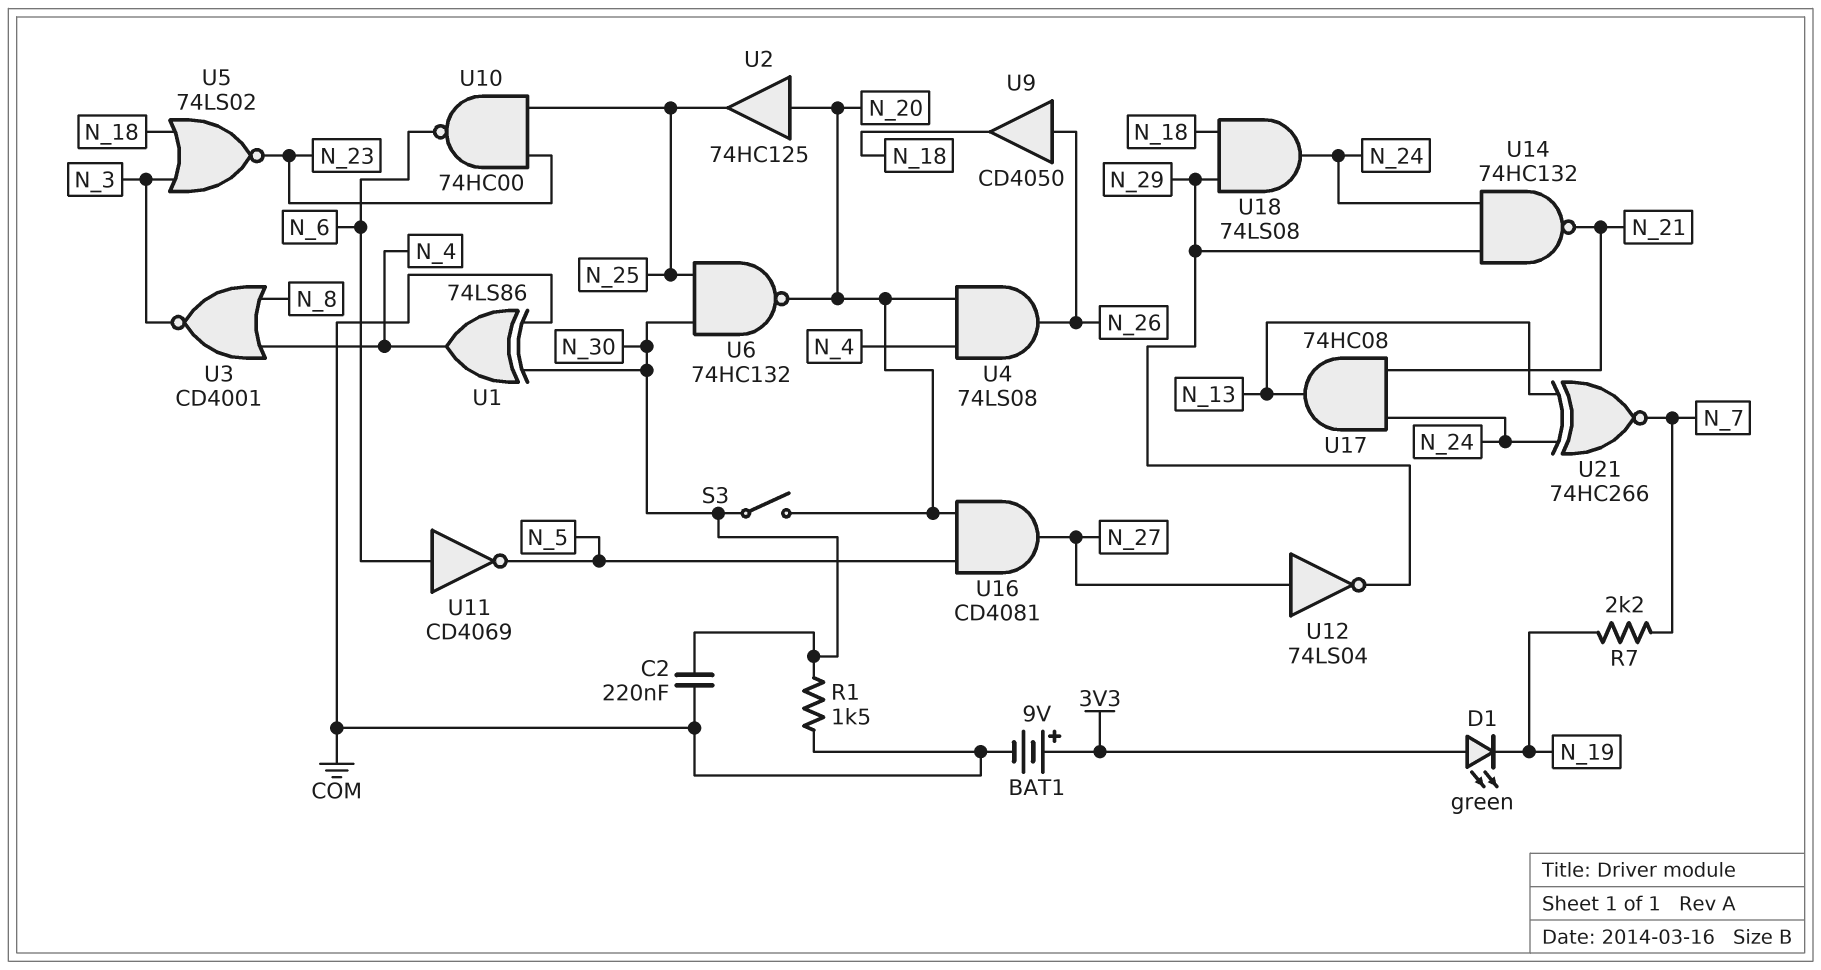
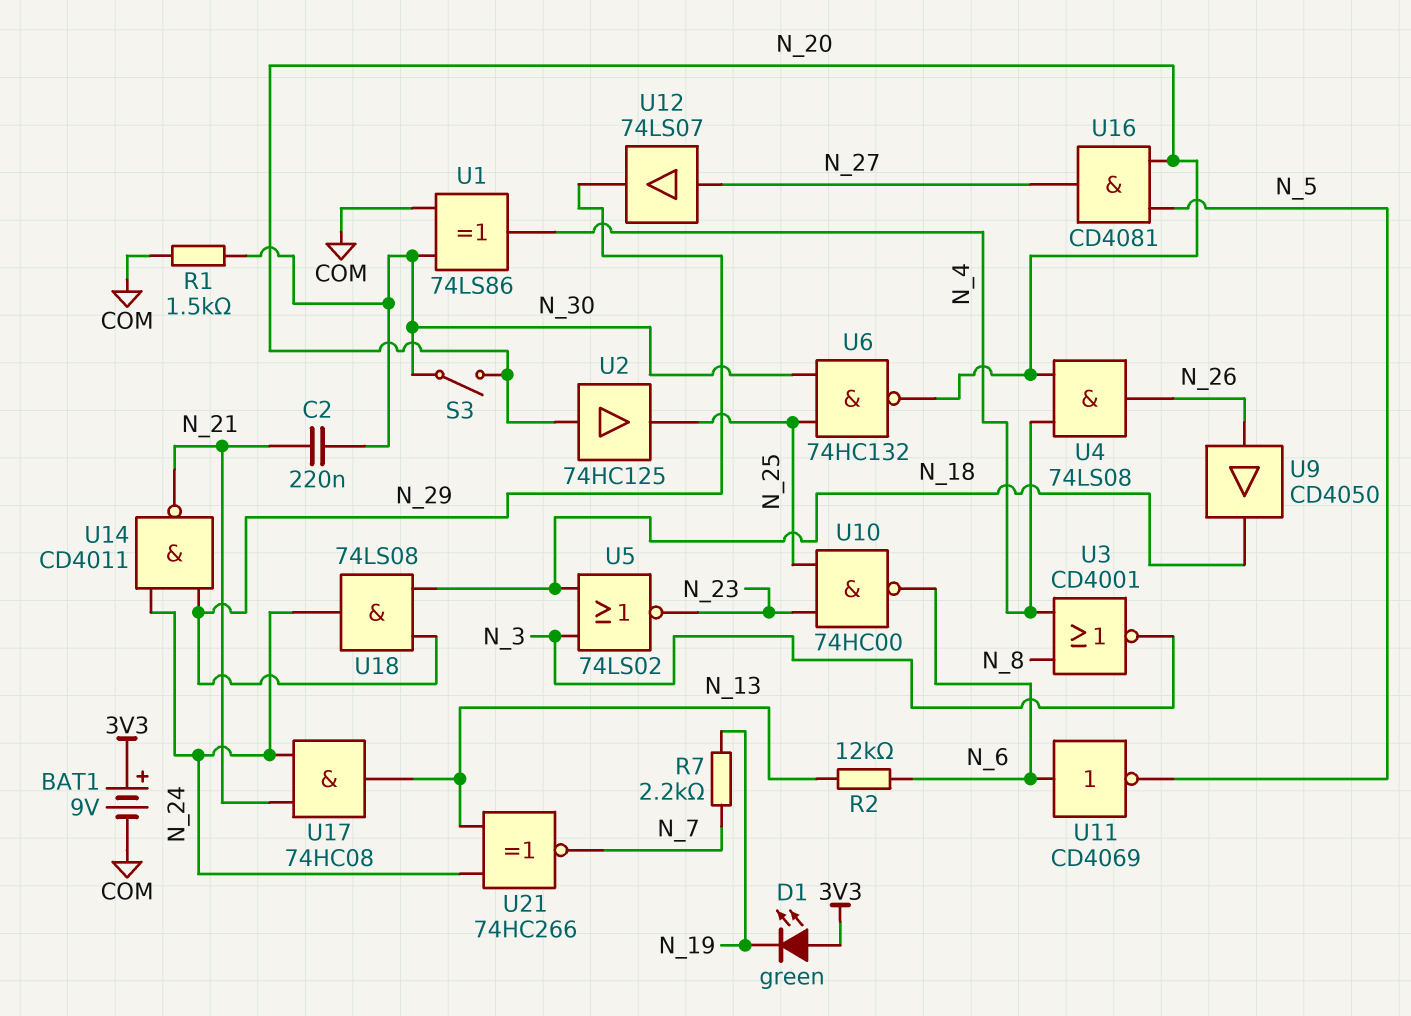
C2: 220nF (COM, N_30) -> 220nF (N_21, N_30)
R2: none -> 12k (N_6, N_13)
U12: NOT 74LS04 (in N_27, out N_29) -> buffer 74LS07 (in N_27, out N_29)
U14: NAND 74HC132 (in N_24, in N_29, out N_21) -> NAND CD4011 (in N_24, in N_29, out N_21)

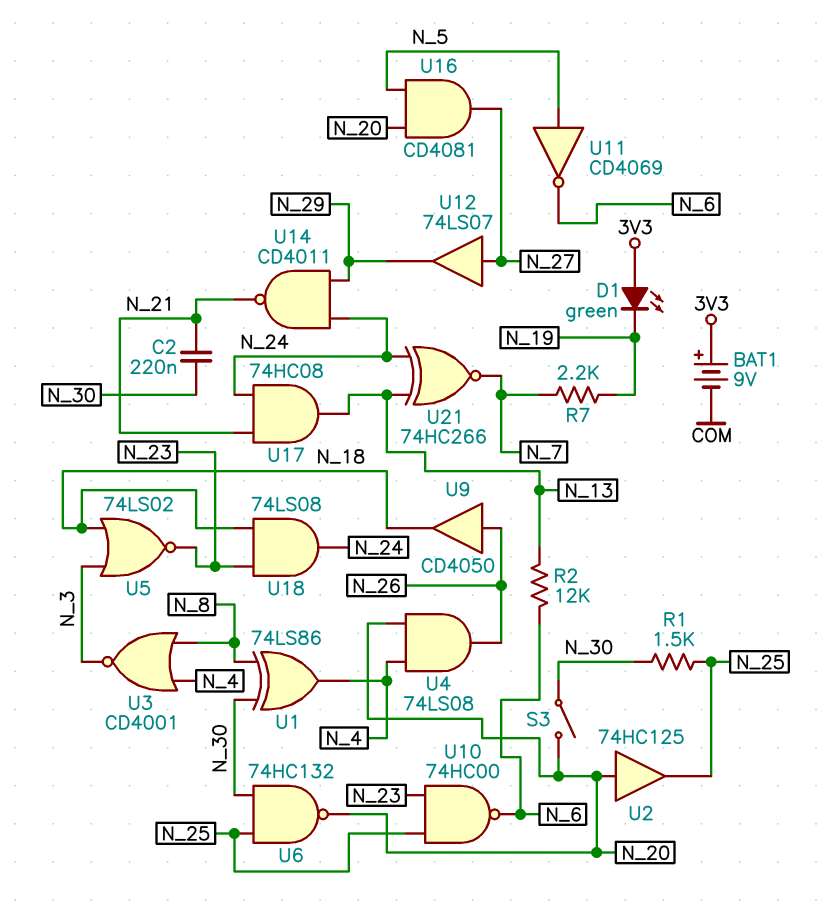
R1: 1.5k (COM, N_30) -> 1.5k (N_25, N_30)
U1: XOR 74LS86 (in COM, in N_30, out N_4) -> XOR 74LS86 (in N_8, in N_30, out N_4)
U11: NOT CD4069 (in N_6, out N_5) -> NOT CD4069 (in N_5, out N_6)
U18: AND 74LS08 (in N_18, in N_29, out N_24) -> AND 74LS08 (in N_18, in N_23, out N_24)

